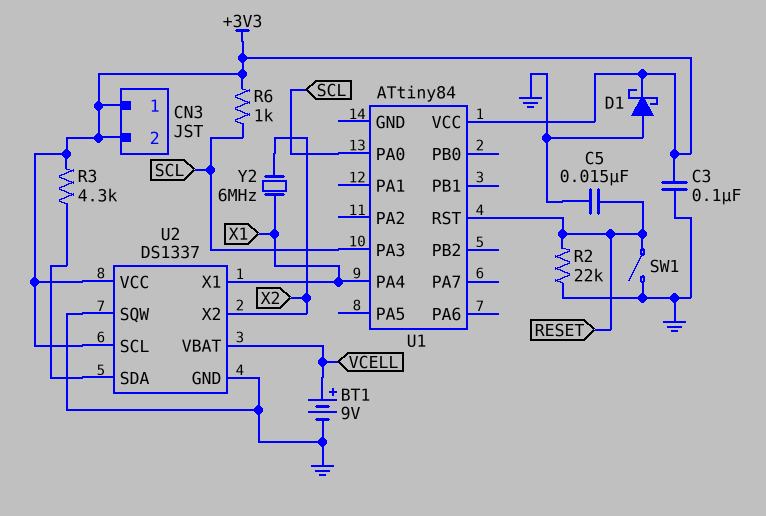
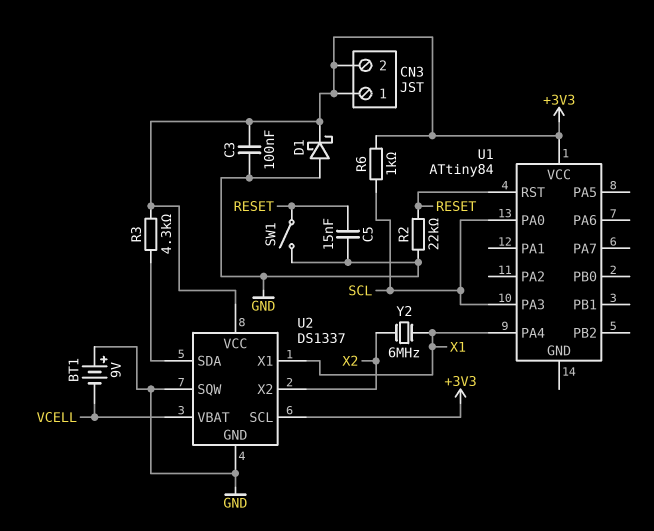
BT1: 9V (plus VCELL, minus GND) -> 9V (plus GND, minus VCELL)

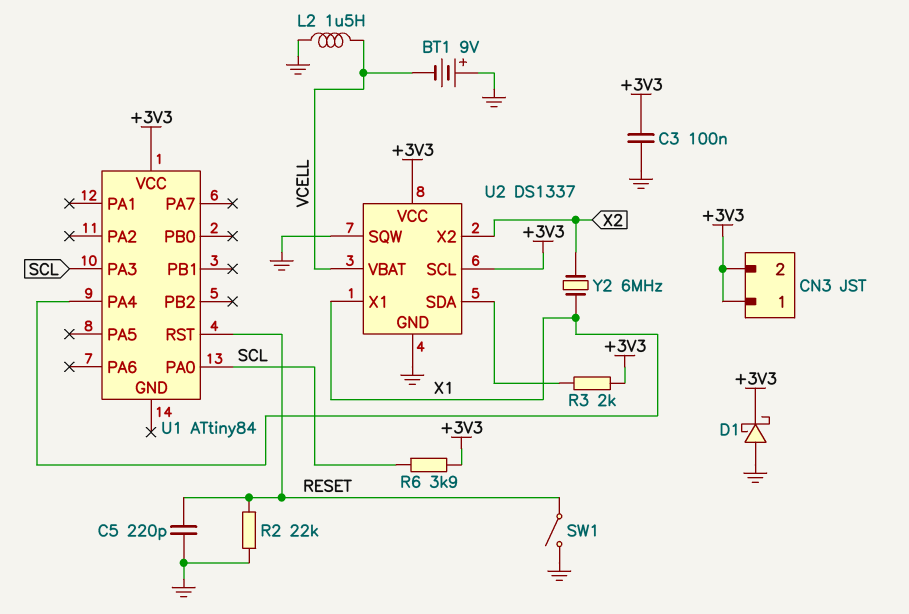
C5: 15nF (GND, RESET) -> 220pF (GND, RESET)
L2: none -> 1.5uH (GND, VCELL)
R3: 4.3k (+3V3, U2/SDA) -> 2k (+3V3, U2/SDA)
R6: 1k (+3V3, SCL) -> 3.9k (+3V3, SCL)

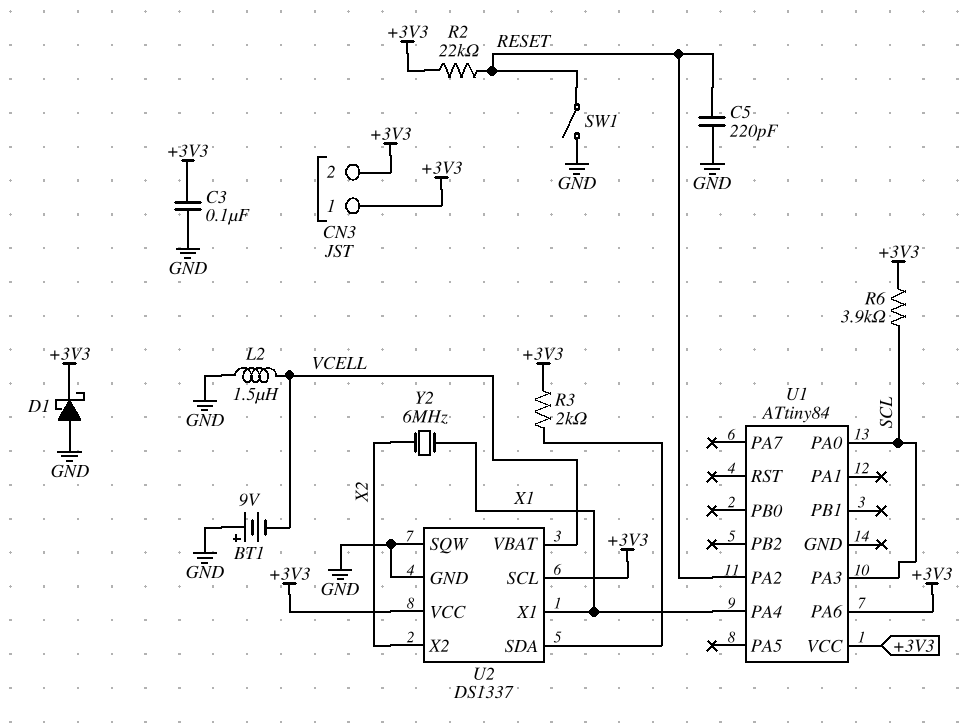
R2: 22k (GND, RESET) -> 22k (+3V3, RESET)
U1 pin PA2: none -> RESET
U1 pin PA6: none -> +3V3
U1 pin RST: RESET -> none

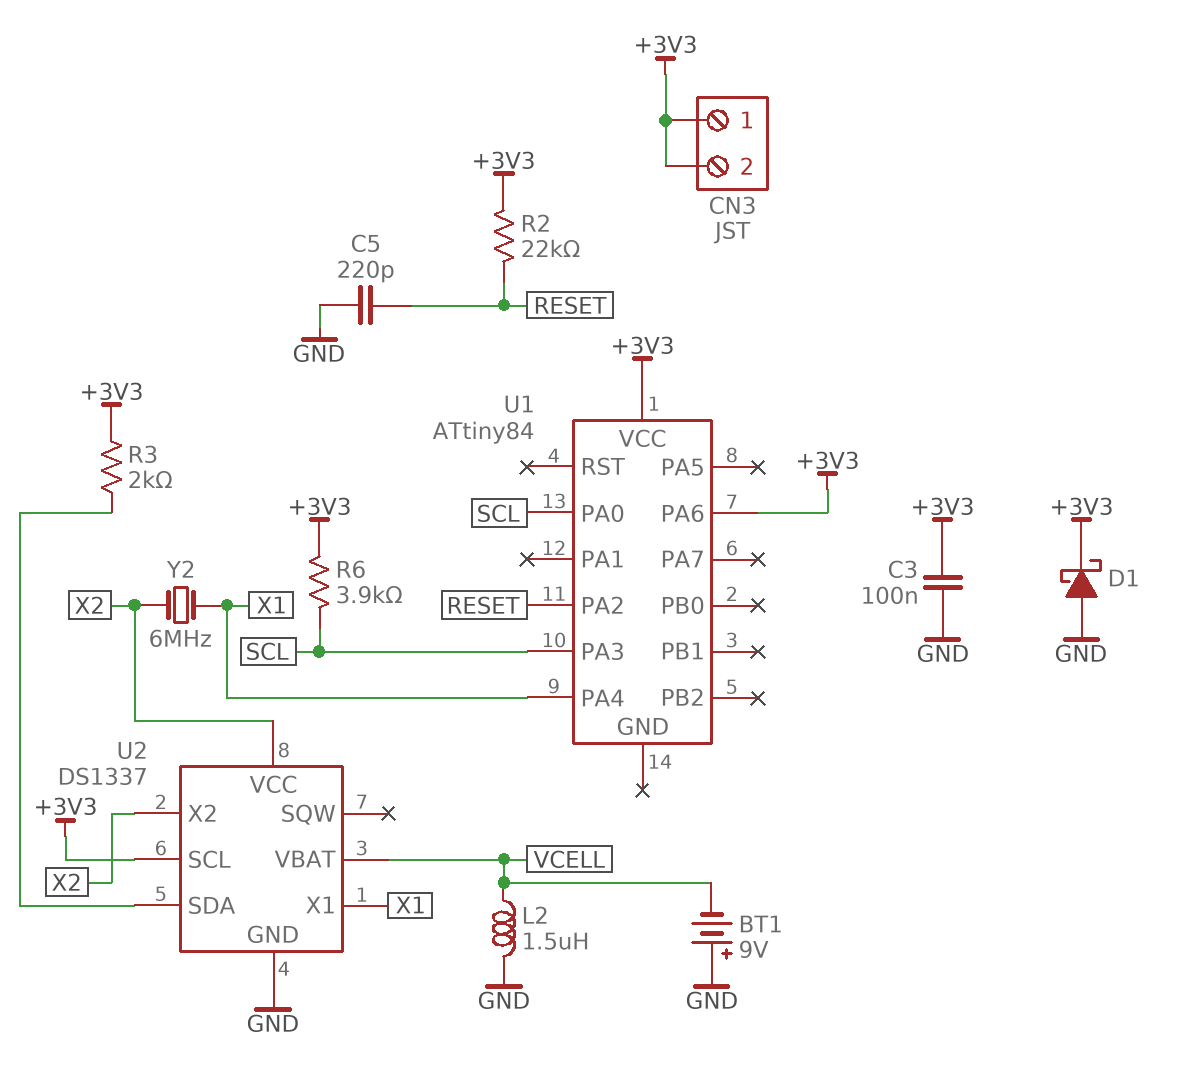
SW1: switch (GND, RESET) -> none
U2 pin SQW: GND -> none
U2 pin VCC: +3V3 -> X2

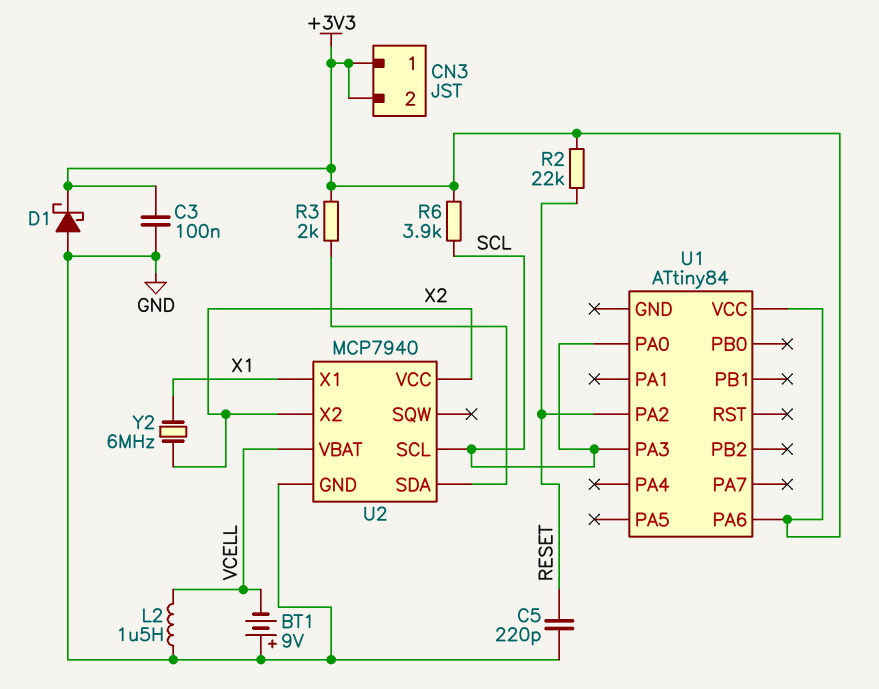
U1 pin PA4: X1 -> none
U2: DS1337 -> MCP7940
U2 pin SCL: +3V3 -> SCL

